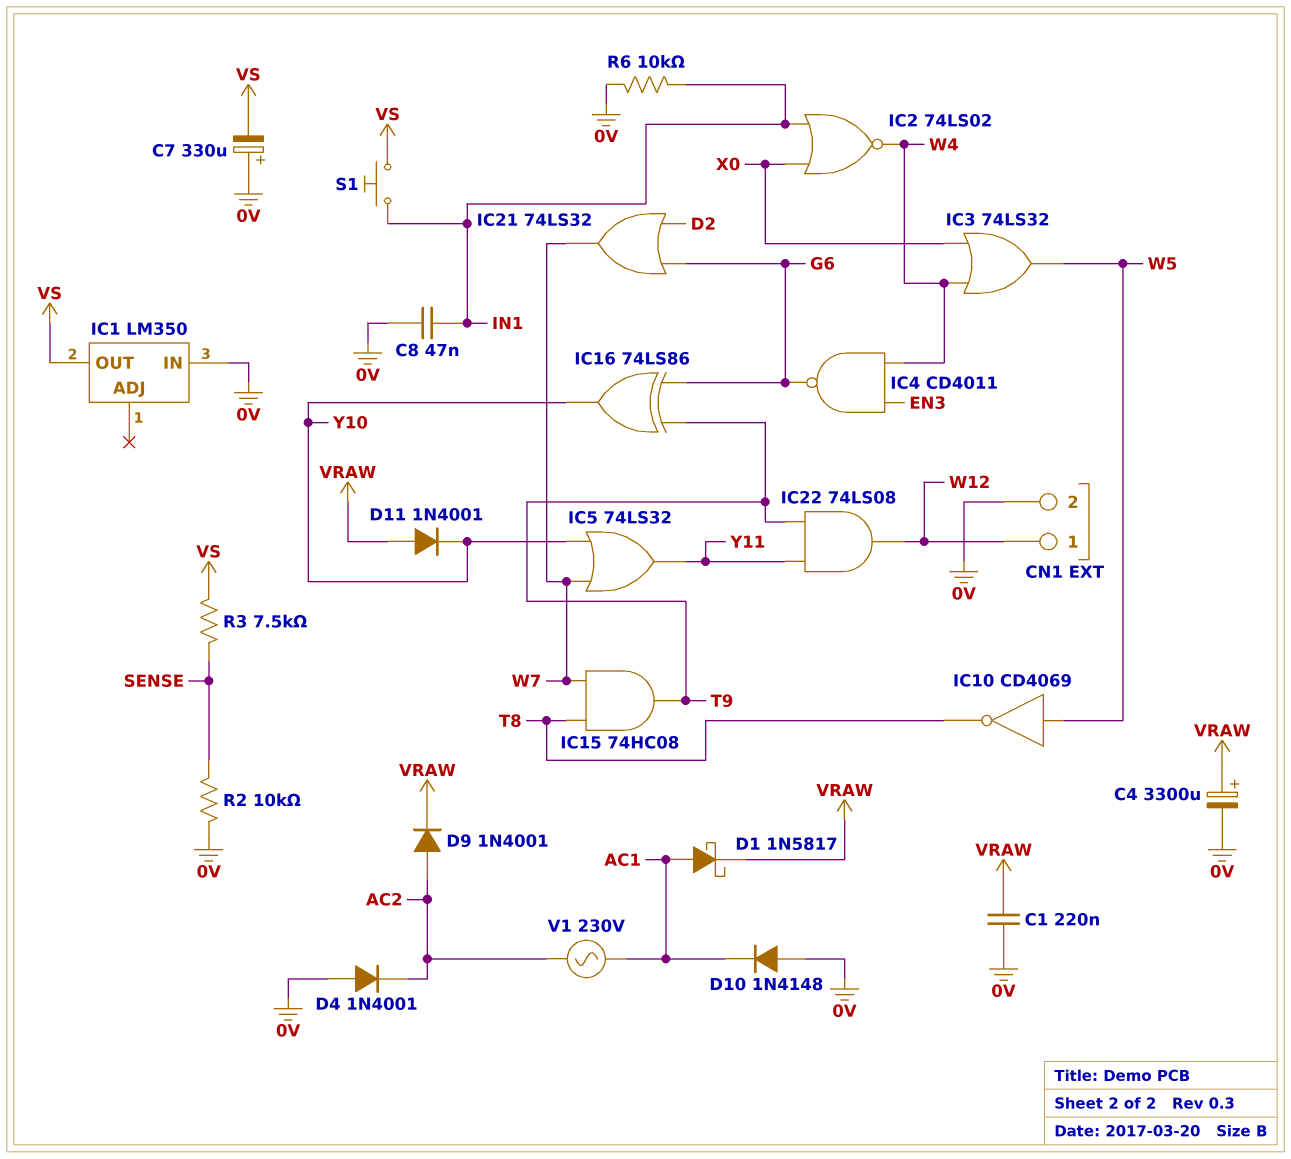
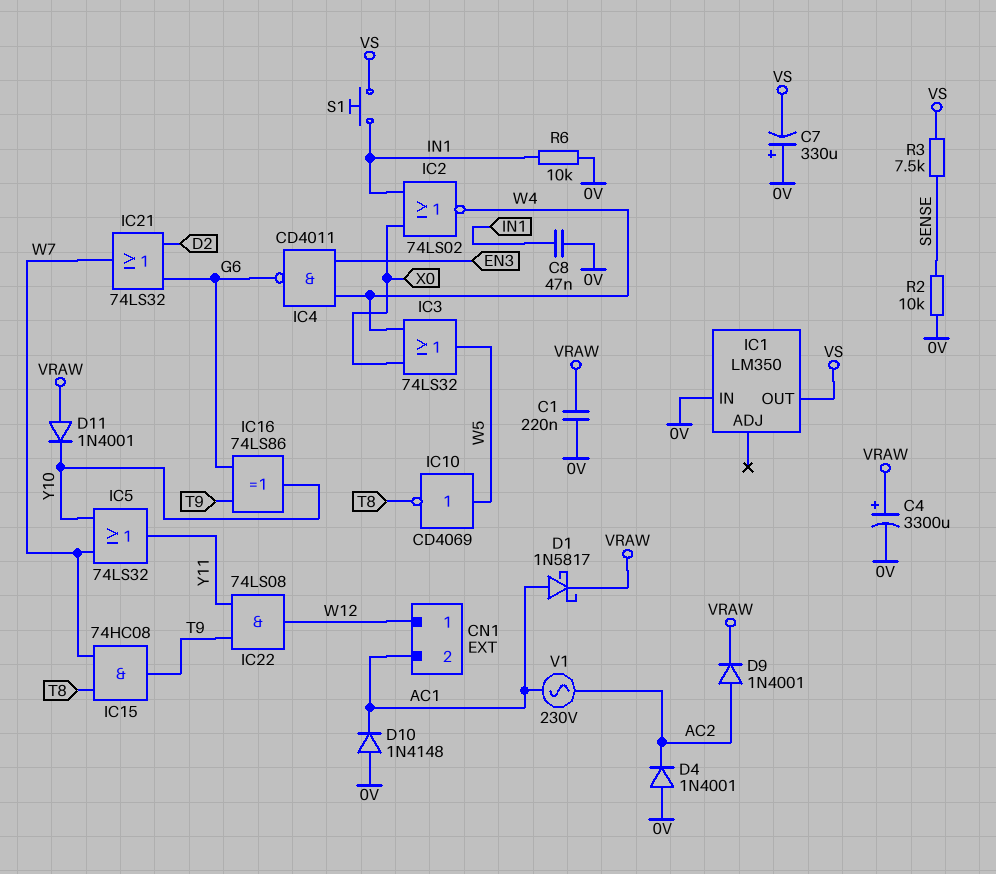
CN1 pin 2: 0V -> AC1

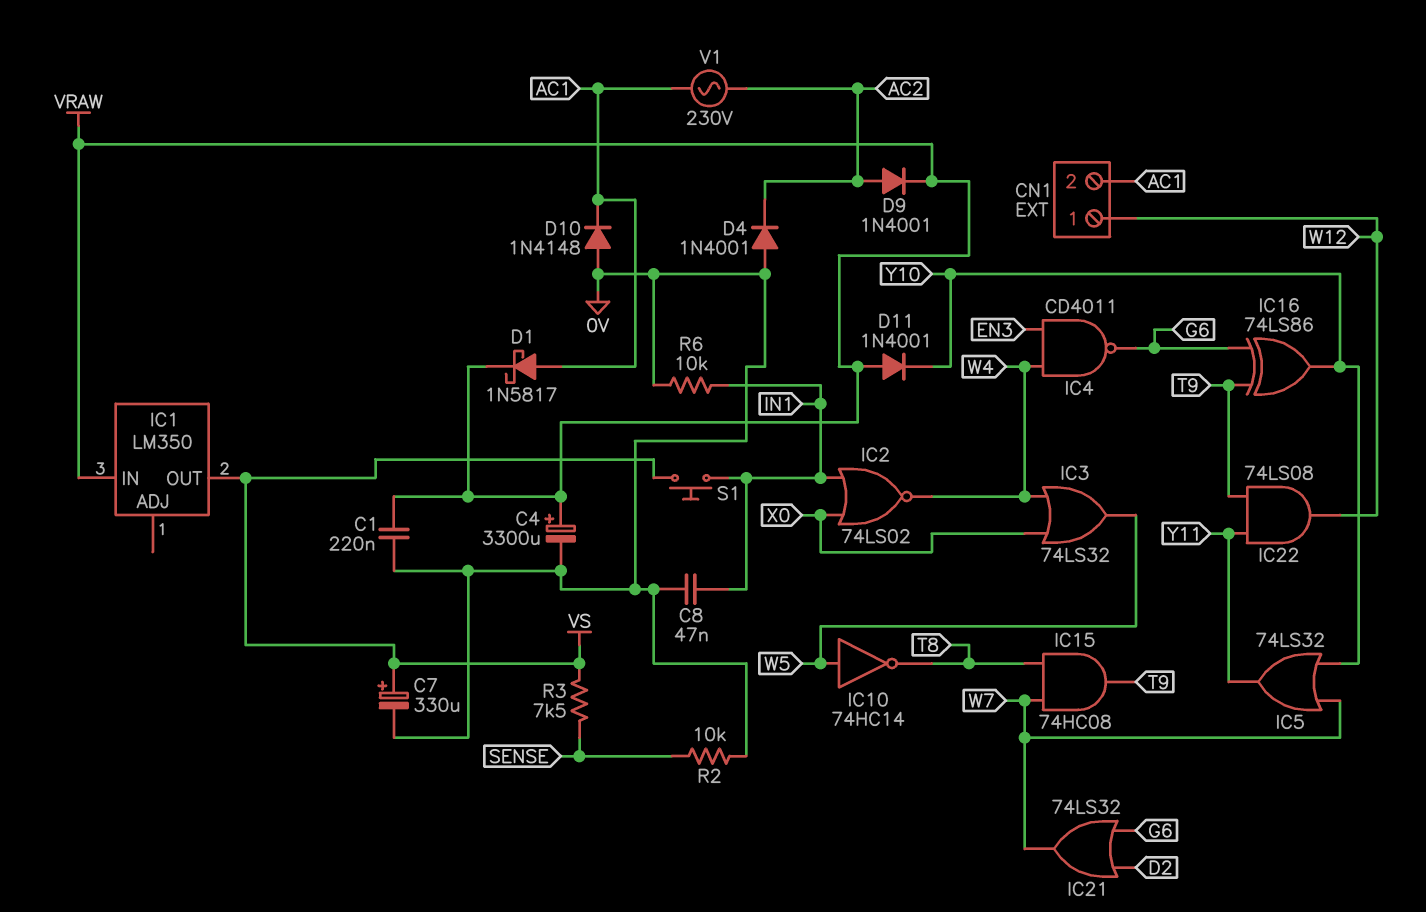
C7: 330uF (plus 0V, minus VS) -> 330uF (plus VS, minus 0V)
IC1 pin IN: 0V -> VRAW
IC10: NOT CD4069 (in W5, out T8) -> NOT 74HC14 (in W5, out T8)

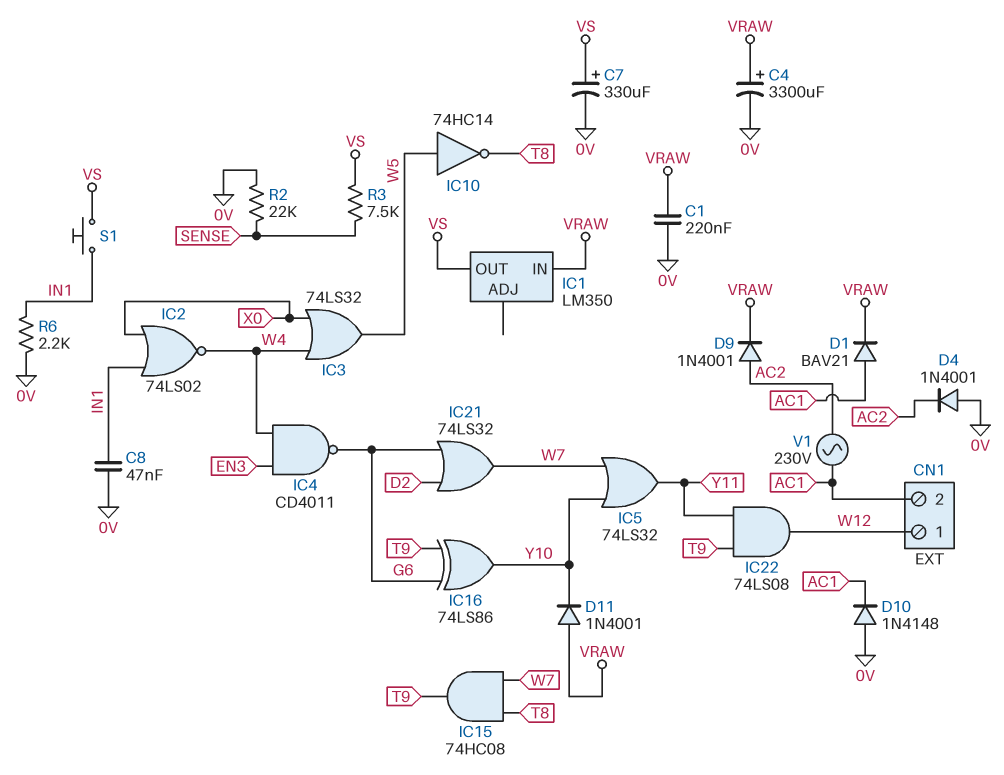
D1: schottky 1N5817 (A AC1, K VRAW) -> diode BAV21 (A AC1, K VRAW)
R2: 10k (0V, SENSE) -> 22k (0V, SENSE)
R6: 10k (0V, IN1) -> 2.2k (0V, IN1)

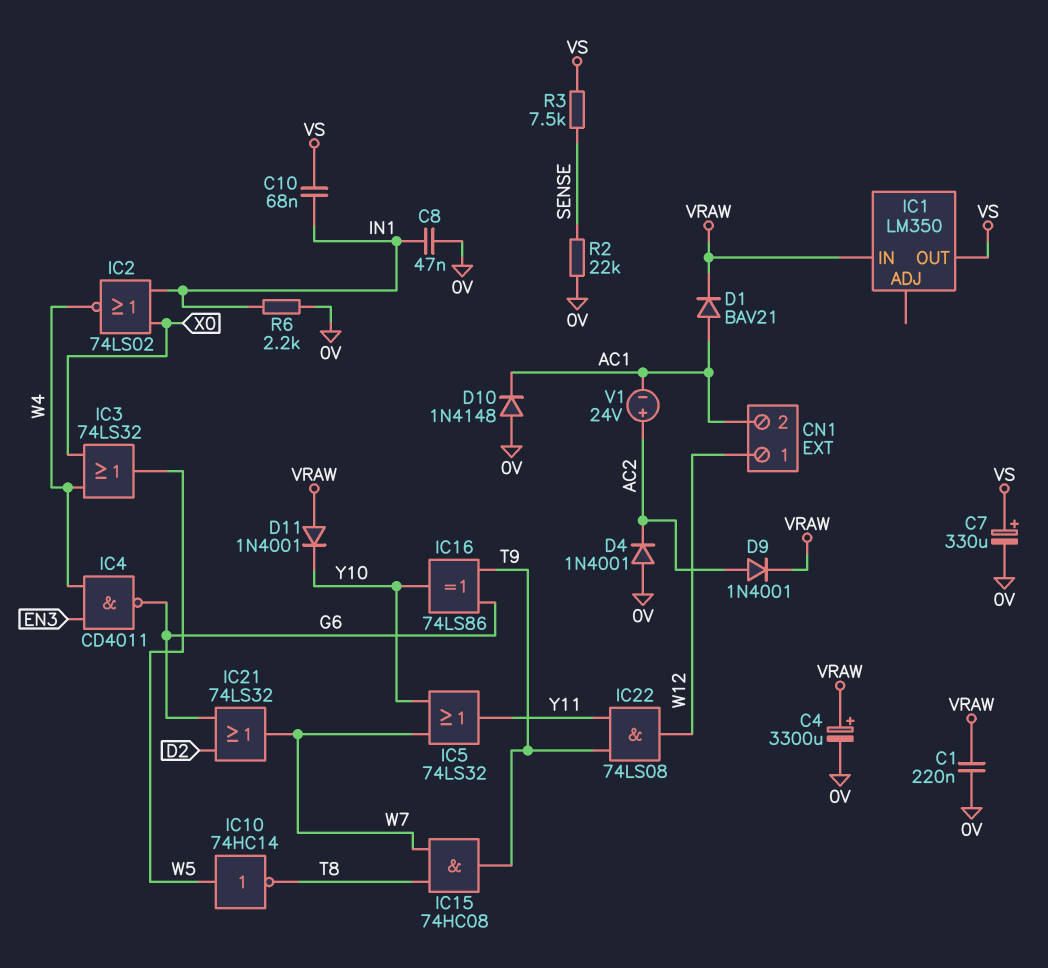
C10: none -> 68nF (IN1, VS)
S1: button (IN1, VS) -> none
V1: AC 230V (AC1, AC2) -> 24V (plus AC2, minus AC1)

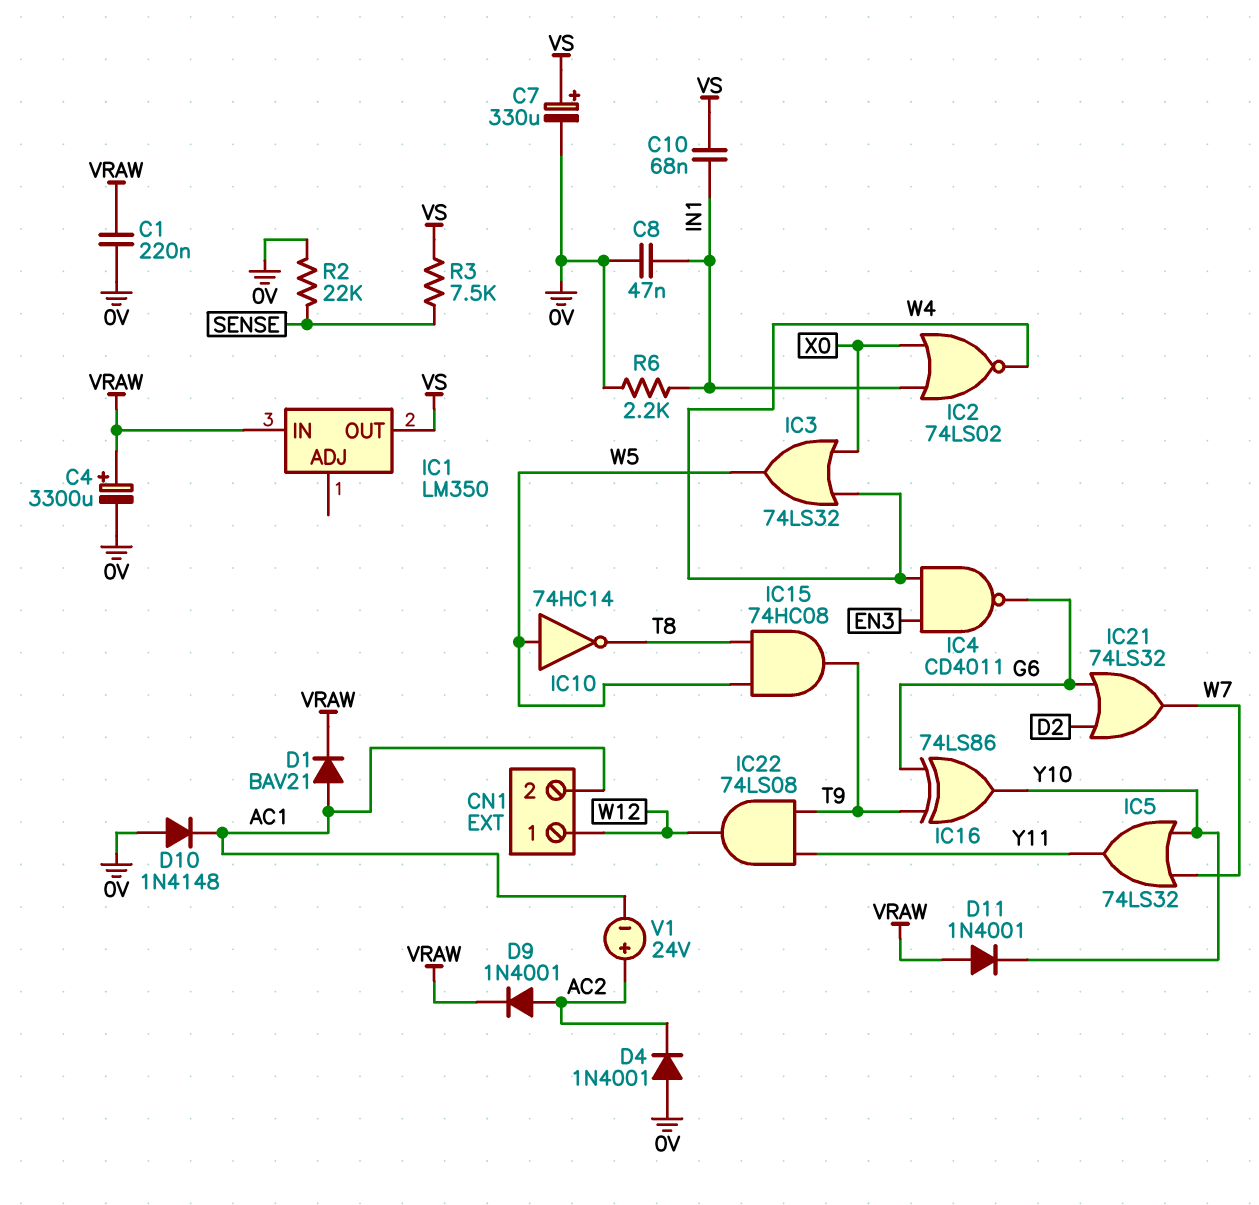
IC15: AND 74HC08 (in T8, in W7, out T9) -> AND 74HC08 (in T8, in W5, out T9)

